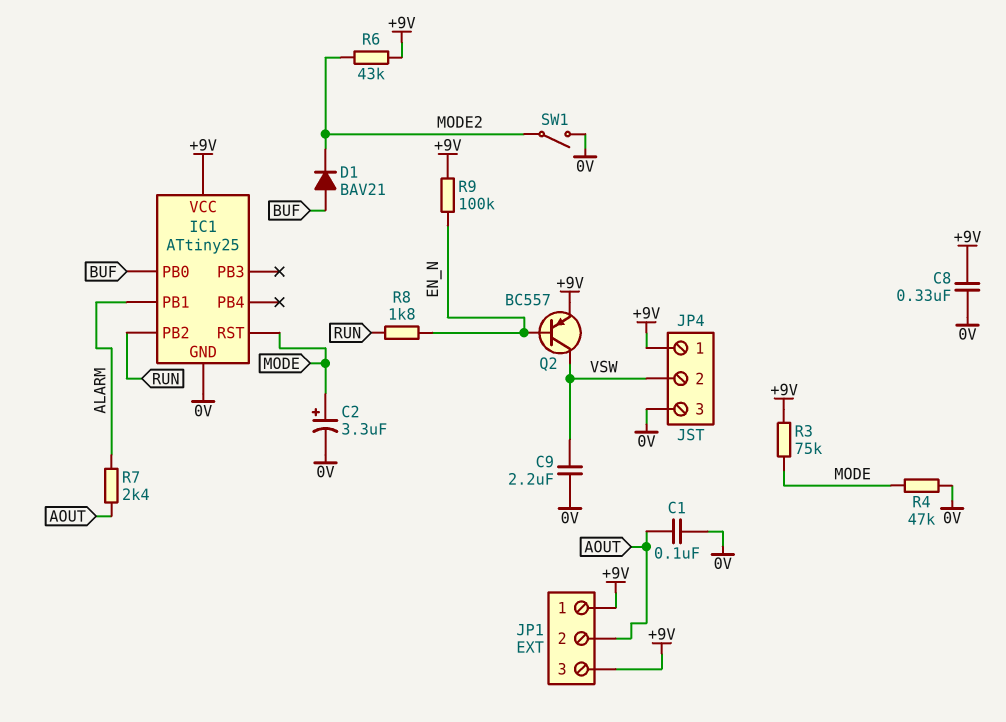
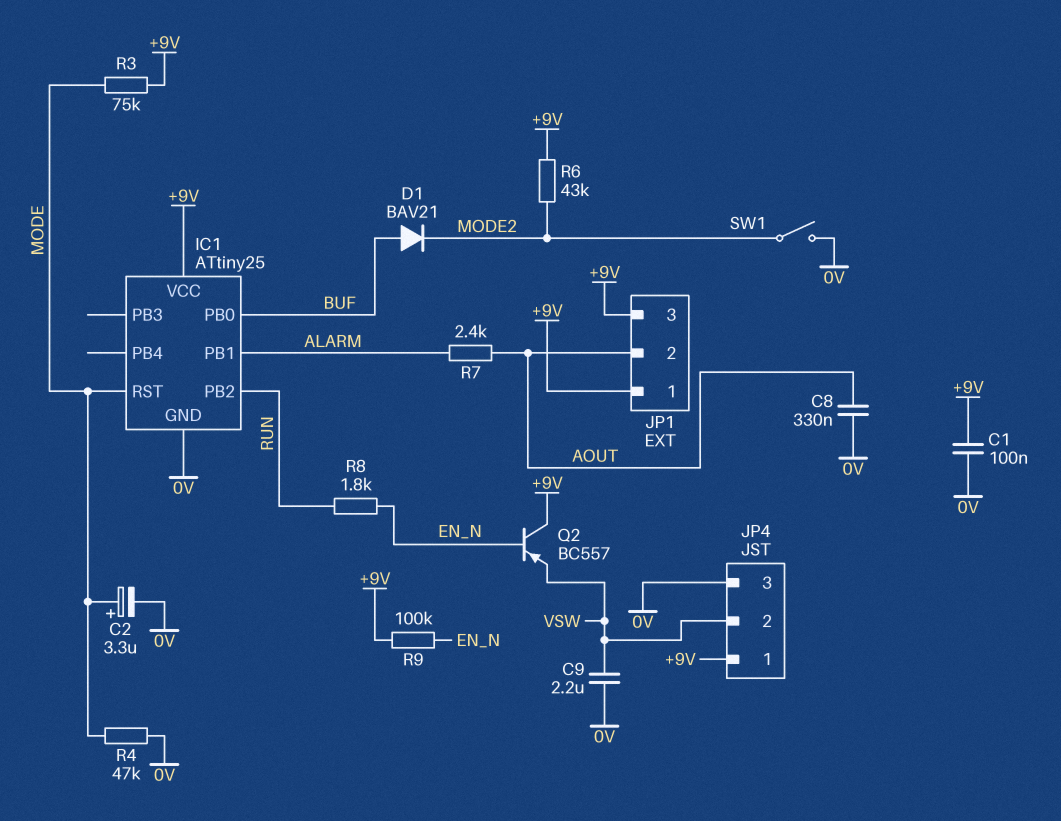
C1: 100nF (0V, AOUT) -> 100nF (+9V, 0V)
C8: 330nF (+9V, 0V) -> 330nF (0V, AOUT)
Q2: PNP BC557 (B EN_N, C VSW, E +9V) -> PNP BC557 (B EN_N, C +9V, E VSW)

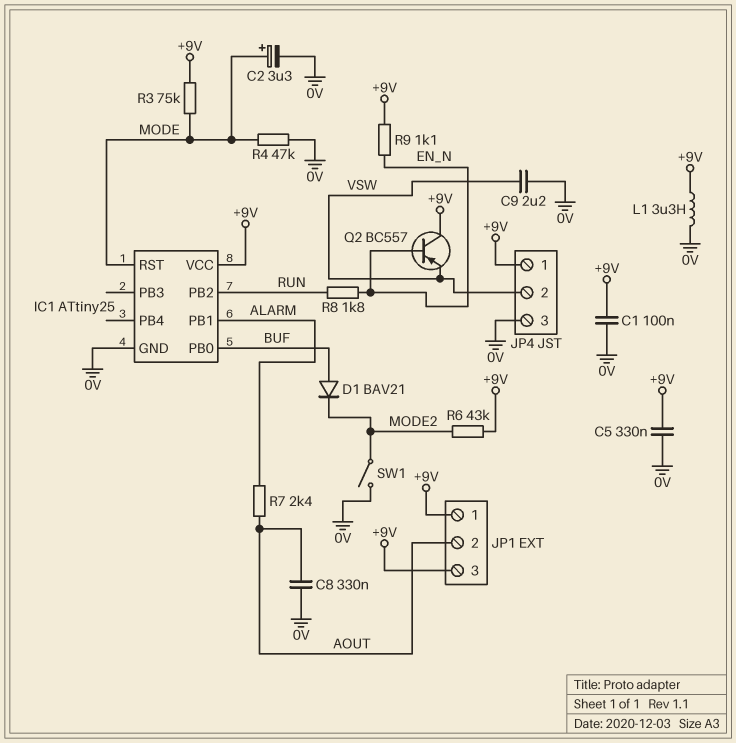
C5: none -> 330nF (+9V, 0V)
L1: none -> 3.3uH (+9V, 0V)
R9: 100k (+9V, EN_N) -> 1.1k (+9V, EN_N)

